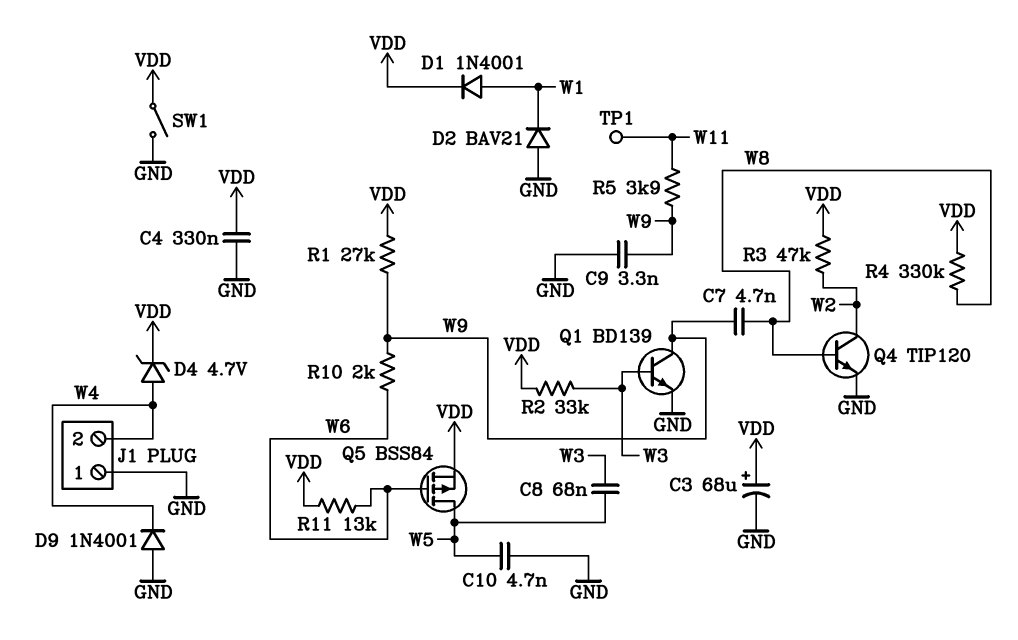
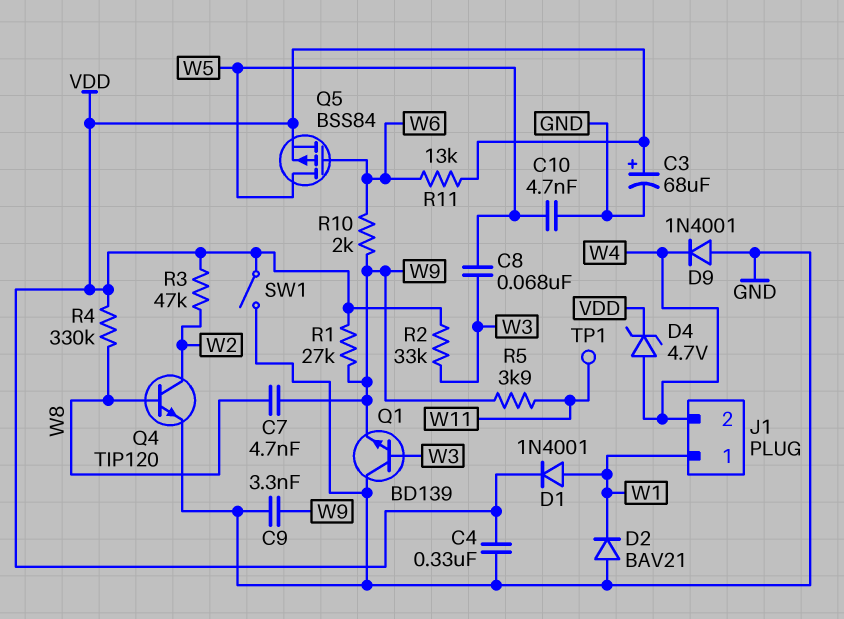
J1 pin 1: GND -> W1
Q1: NPN BD139 (B W3, C W9, E GND) -> NPN BD139 (B W3, C GND, E W9)

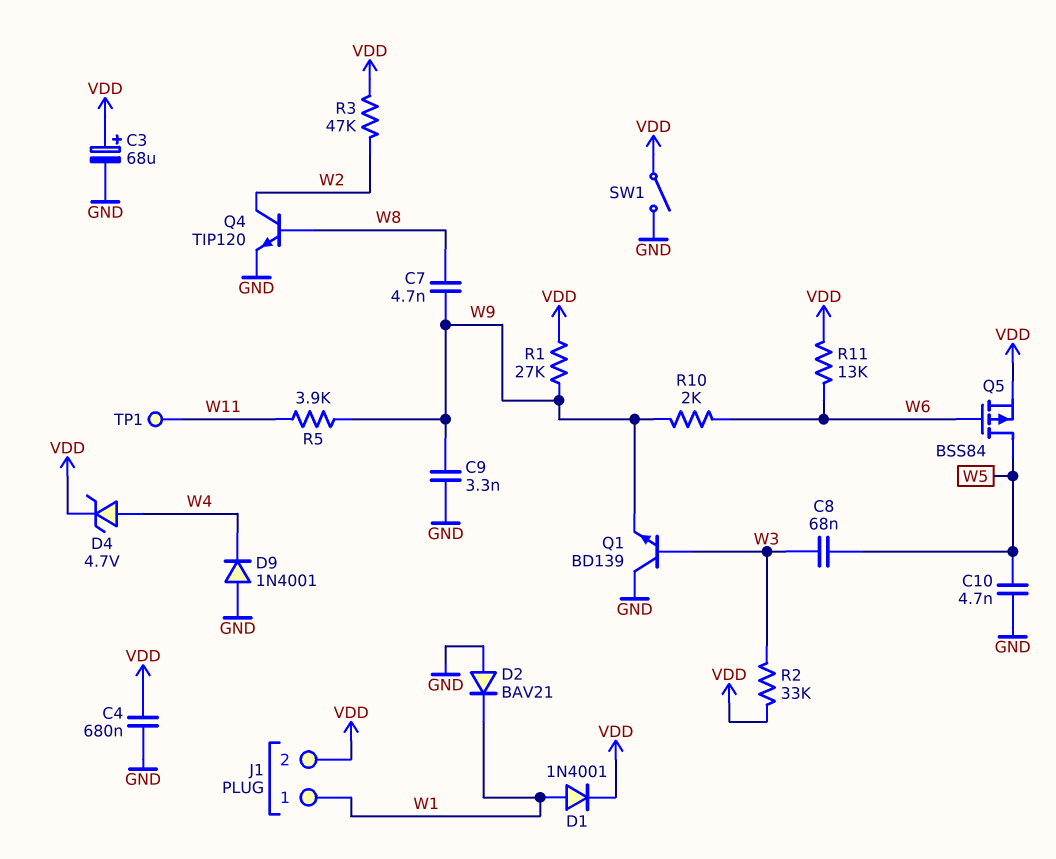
C4: 330nF (GND, VDD) -> 680nF (GND, VDD)
J1 pin 2: W4 -> VDD
R4: 330k (VDD, W8) -> none

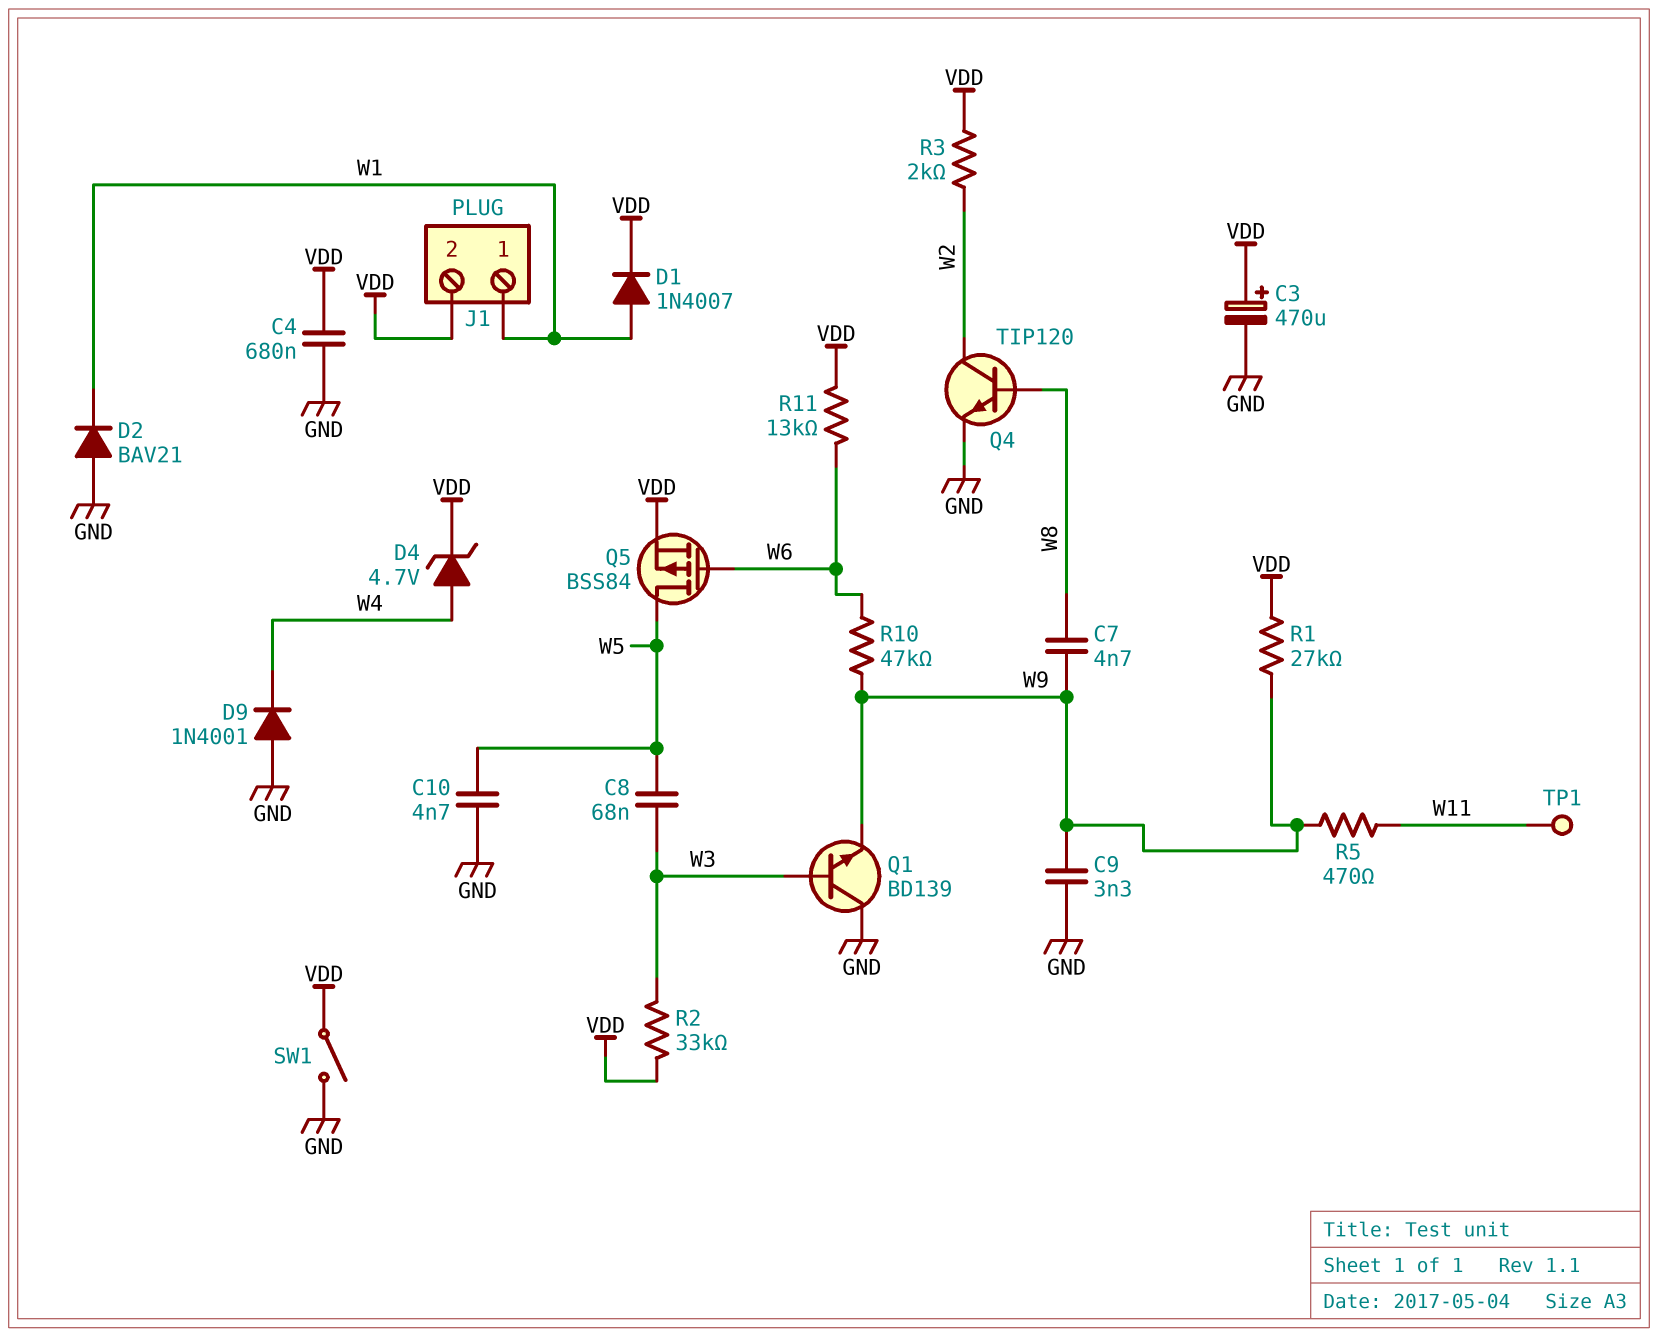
C3: 68uF (plus VDD, minus GND) -> 470uF (plus VDD, minus GND)
D1: diode 1N4001 (A W1, K VDD) -> diode 1N4007 (A W1, K VDD)
R3: 47k (VDD, W2) -> 2k (VDD, W2)
R5: 3.9k (W9, W11) -> 470 (W9, W11)
R10: 2k (W6, W9) -> 47k (W6, W9)

